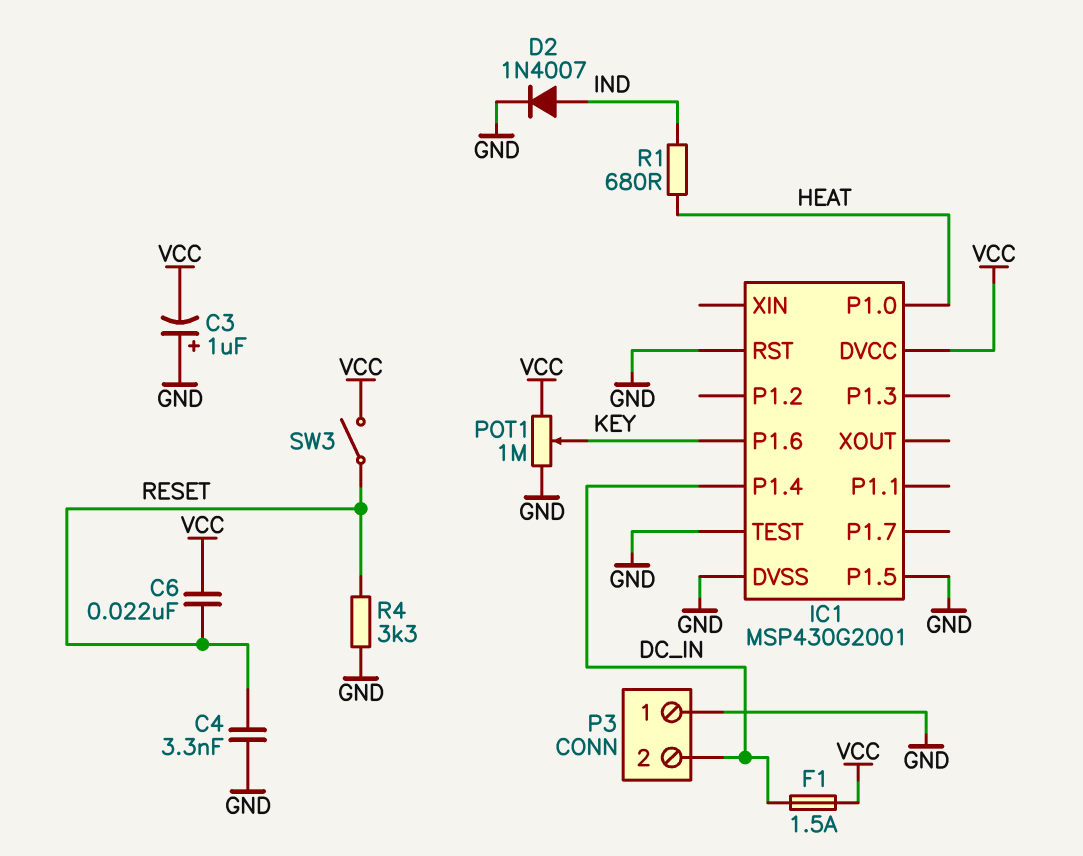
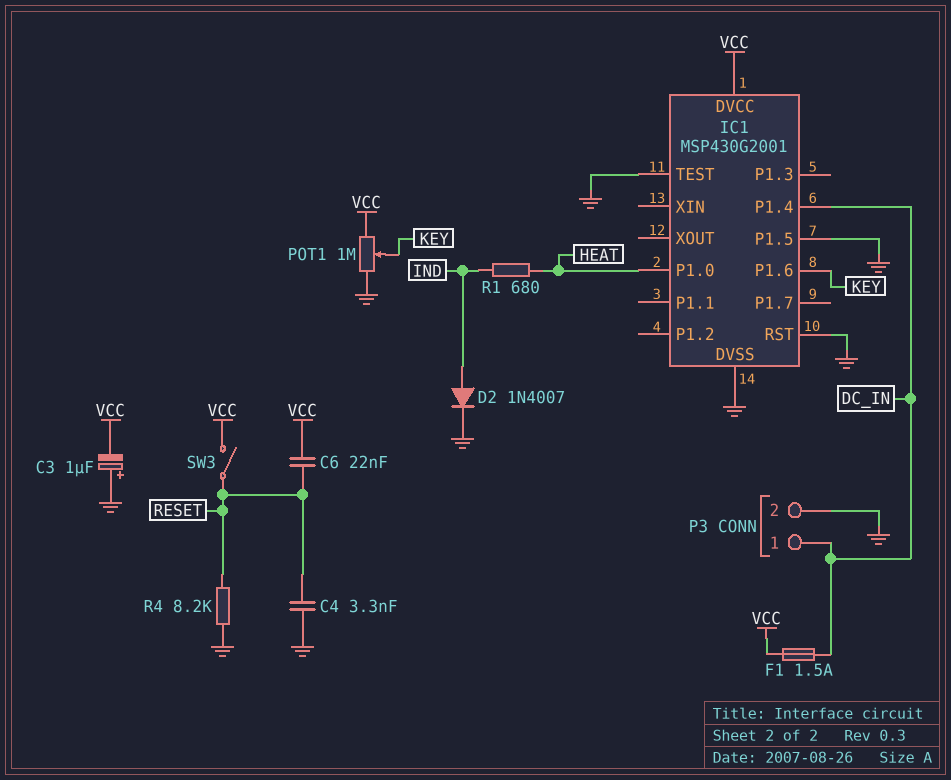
P3 pin 1: GND -> DC_IN
P3 pin 2: DC_IN -> GND
R4: 3.3k (GND, RESET) -> 8.2k (GND, RESET)

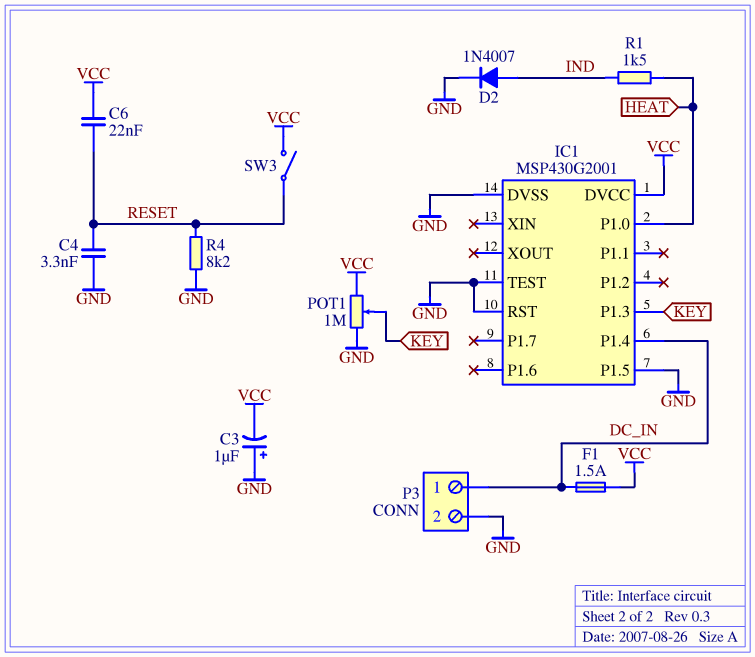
IC1 pin P1.3: none -> KEY
IC1 pin P1.6: KEY -> none
R1: 680 (HEAT, IND) -> 1.5k (HEAT, IND)

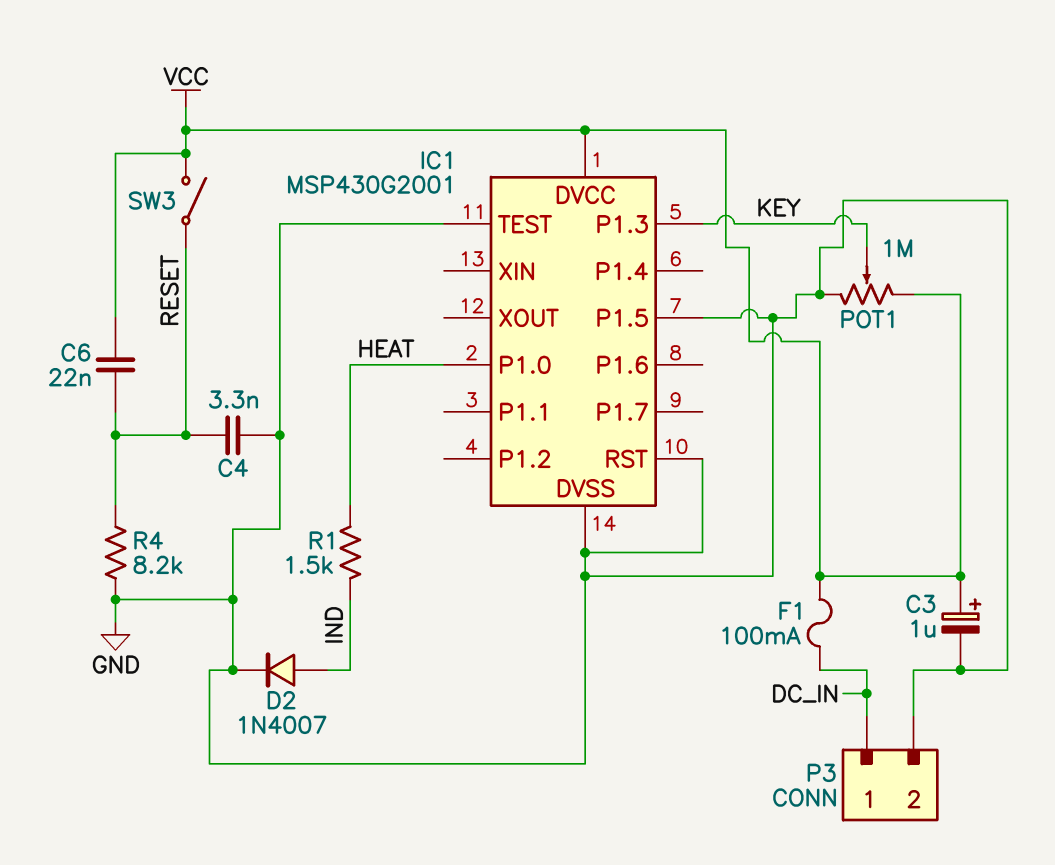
C3: 1uF (plus GND, minus VCC) -> 1uF (plus VCC, minus GND)
F1: 1.5A (DC_IN, VCC) -> 100mA (DC_IN, VCC)
IC1 pin P1.4: DC_IN -> none

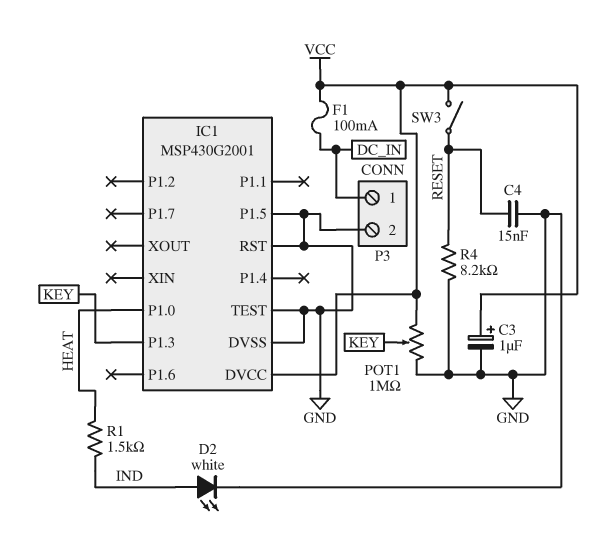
C4: 3.3nF (GND, RESET) -> 15nF (GND, RESET)
C6: 22nF (RESET, VCC) -> none
D2: diode 1N4007 (A IND, K GND) -> LED white (A IND, K GND)

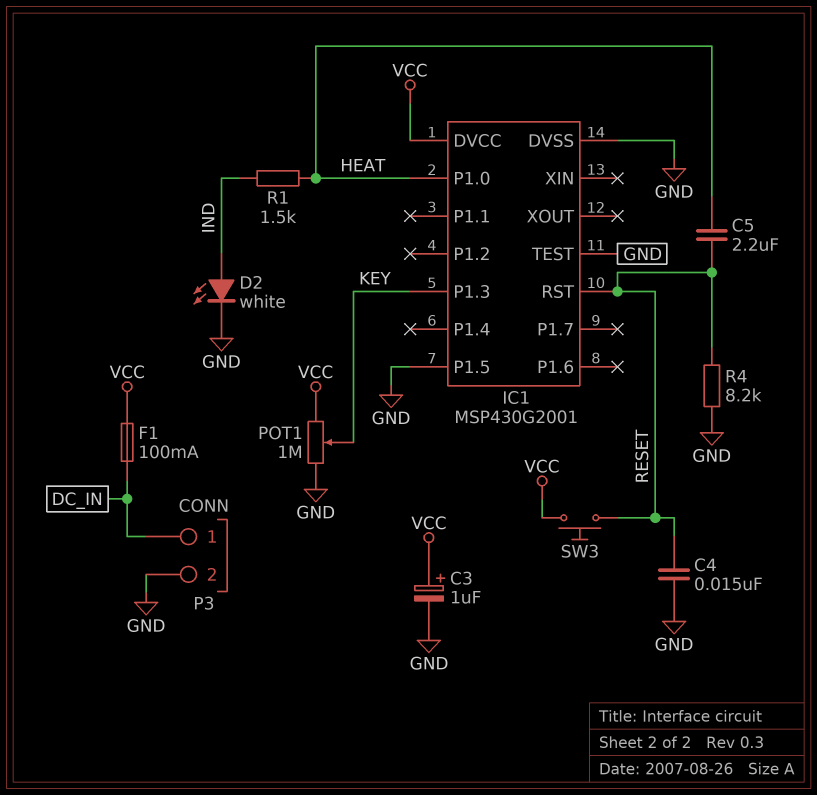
C5: none -> 2.2uF (HEAT, RESET)
IC1 pin RST: GND -> RESET
SW3: switch (RESET, VCC) -> button (RESET, VCC)

